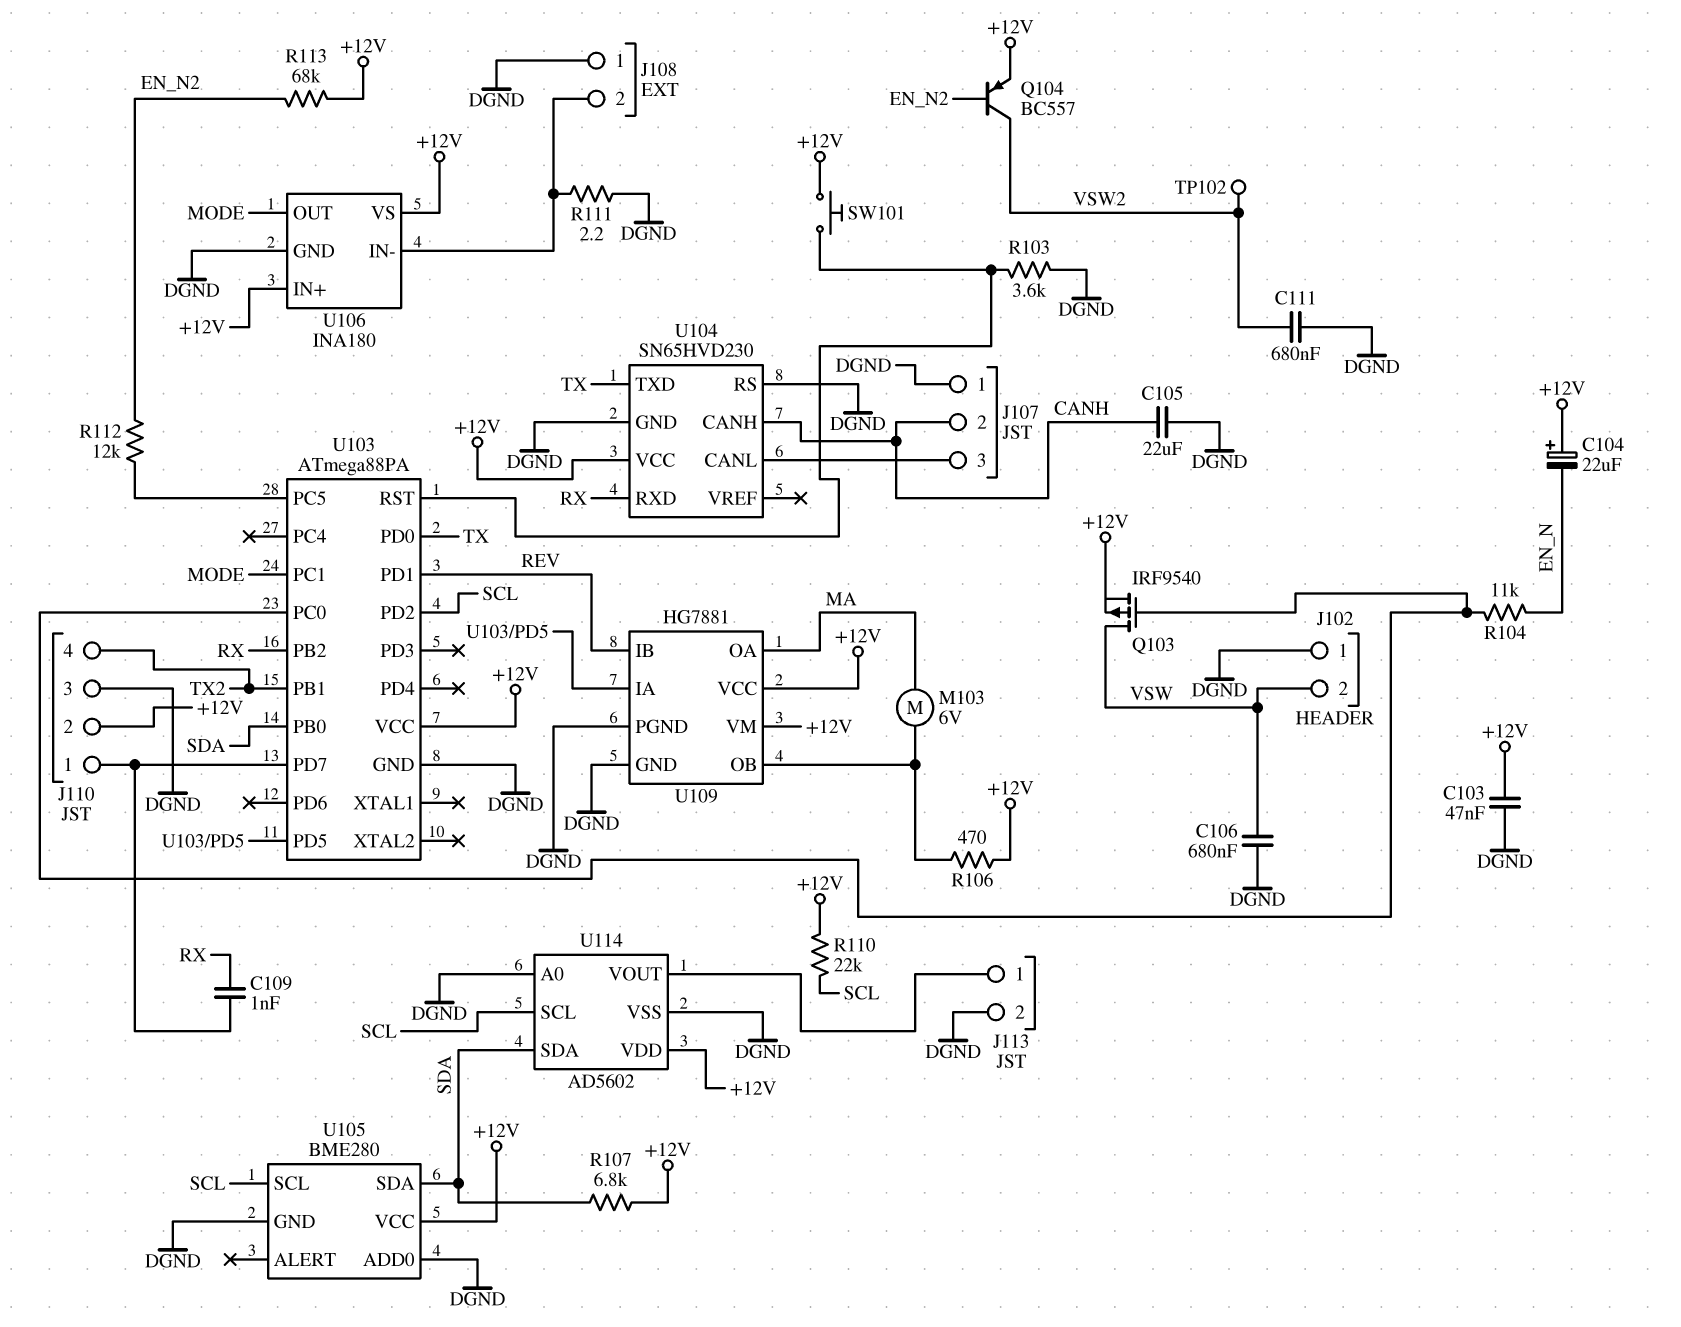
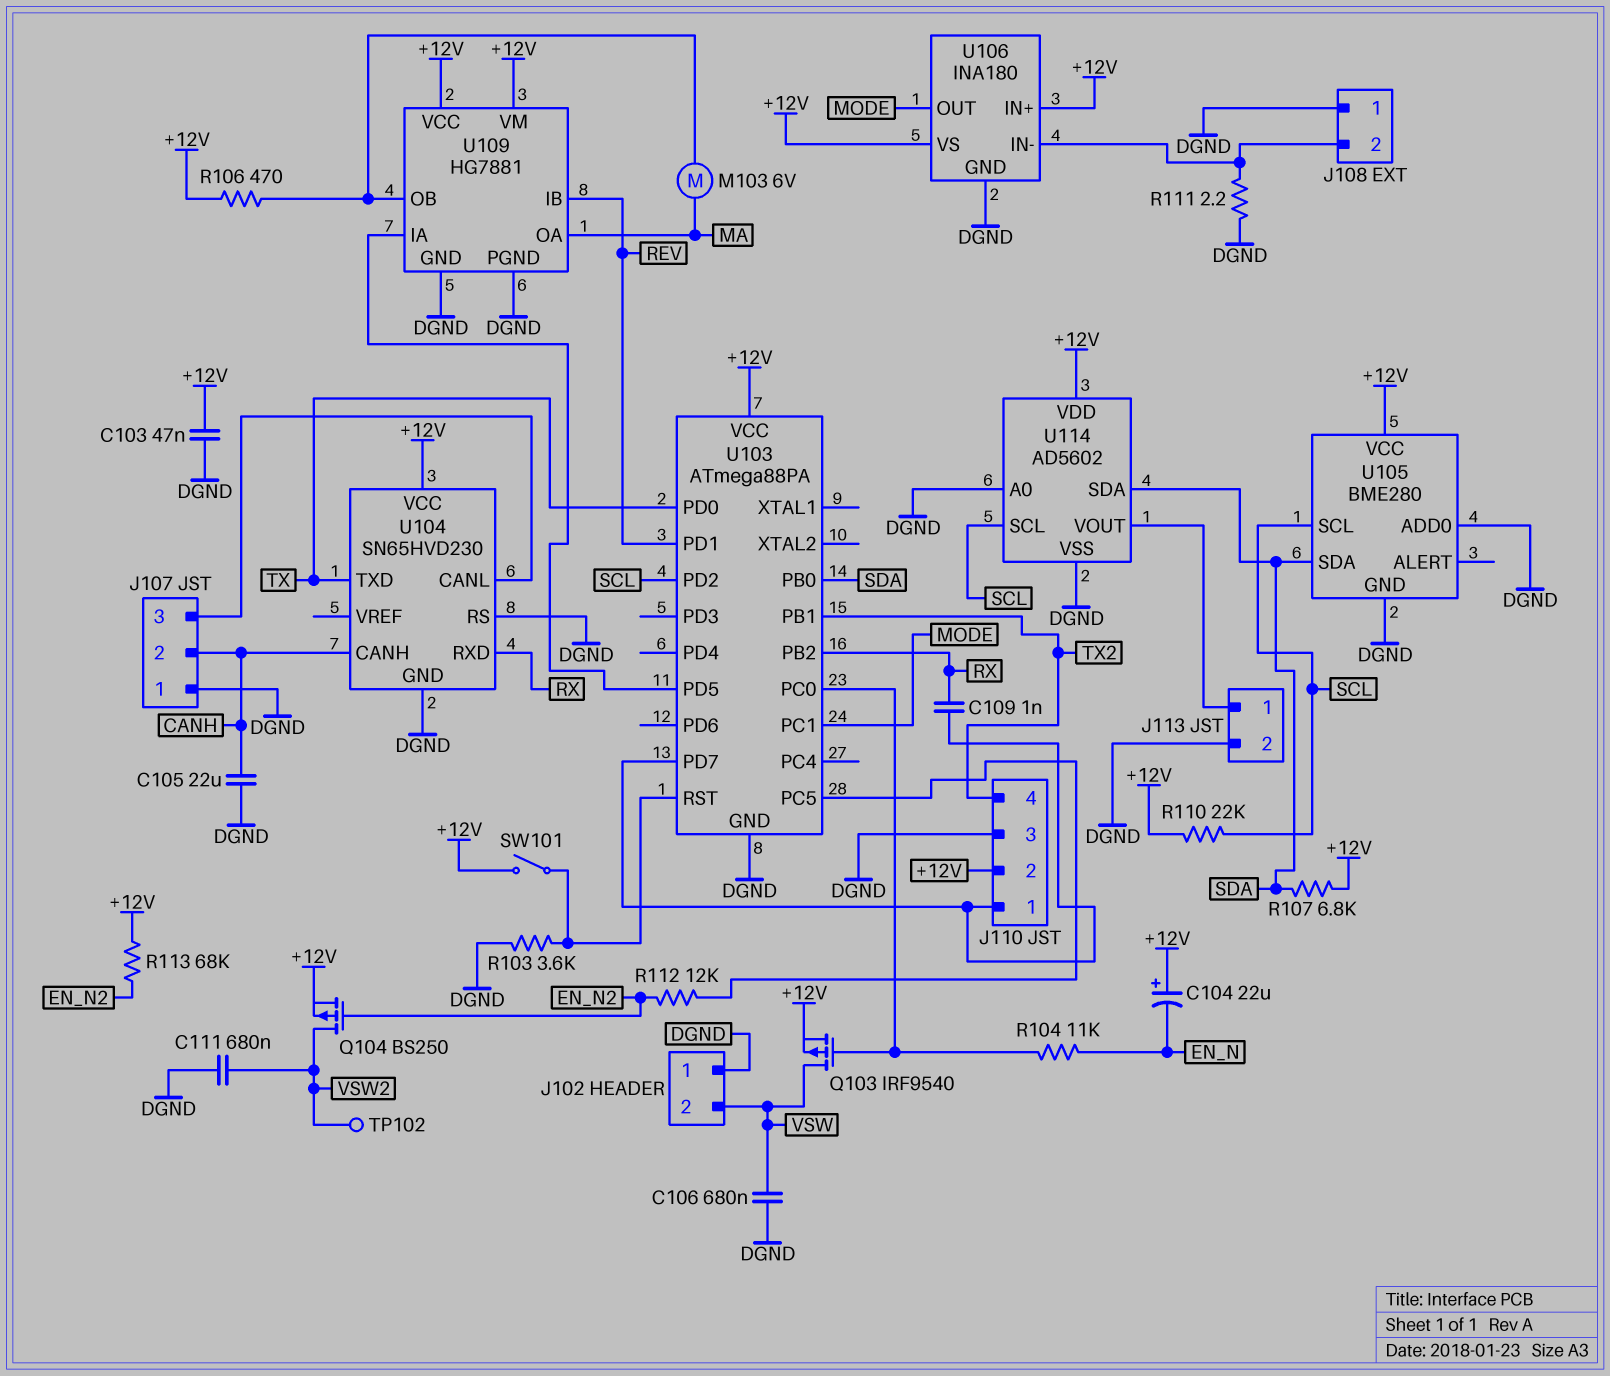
Q104: PNP BC557 (B EN_N2, C VSW2, E +12V) -> PMOS BS250 (G EN_N2, D VSW2, S +12V)
SW101: button (+12V, U103/RST) -> switch (+12V, U103/RST)

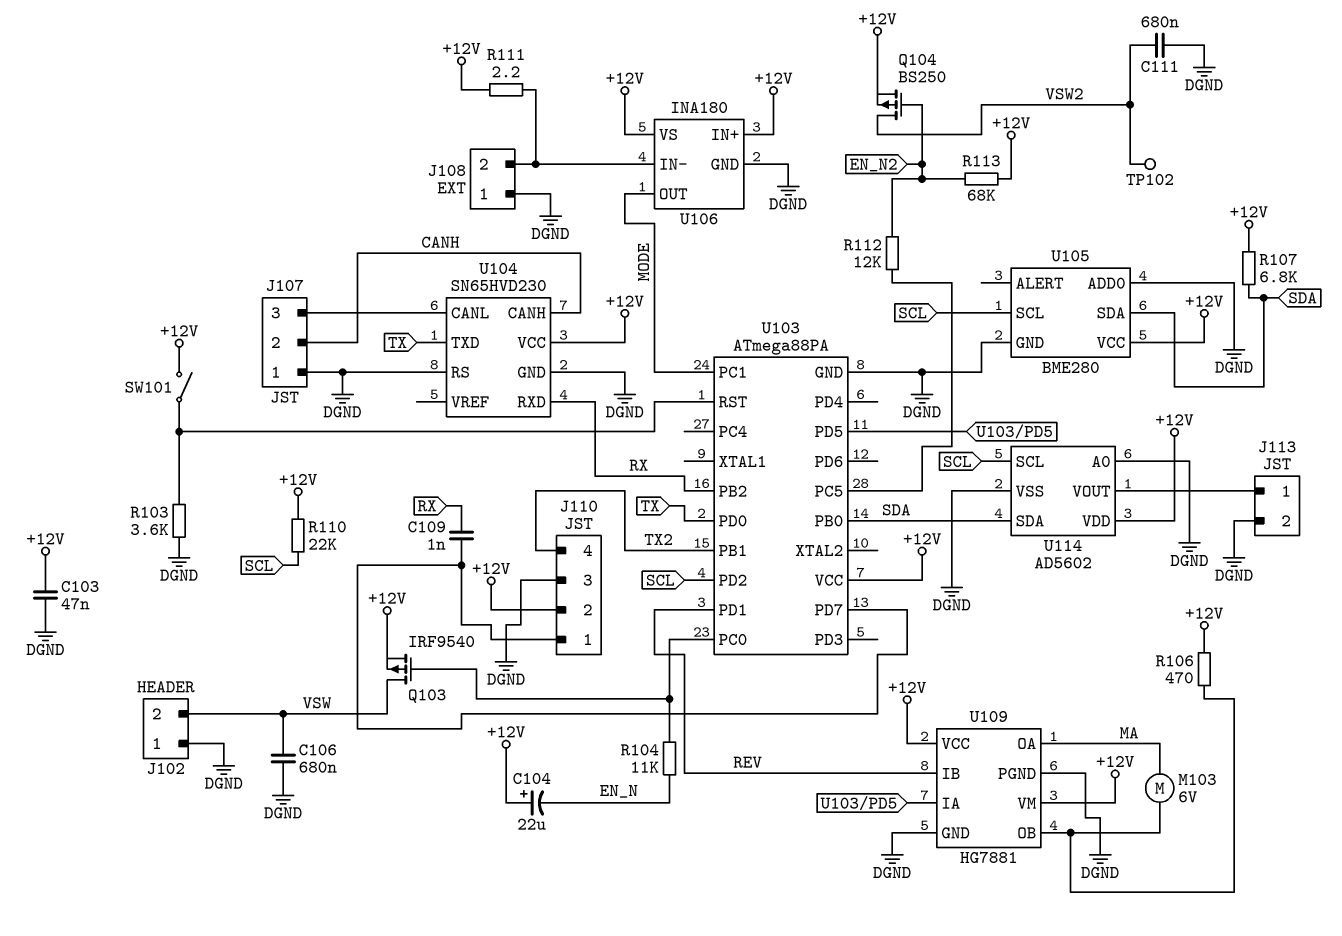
C105: 22uF (CANH, DGND) -> none
R111: 2.2 (DGND, J108/2) -> 2.2 (+12V, J108/2)

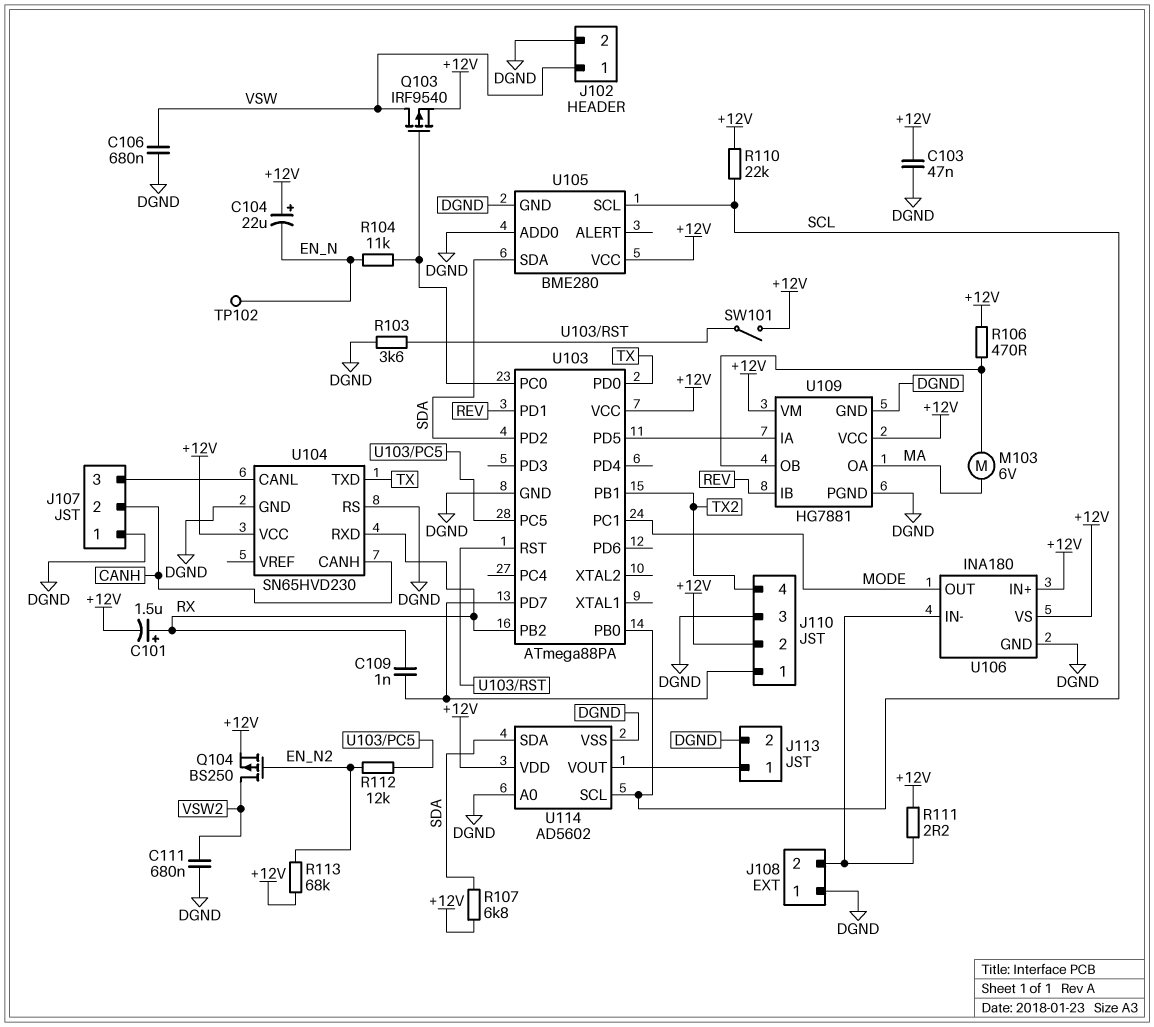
C101: none -> 1.5uF (plus RX, minus +12V)
J102 pin 1: DGND -> VSW
J102 pin 2: VSW -> DGND
TP102: test point (VSW2) -> test point (EN_N)
U103 pin PB0: SDA -> SCL
U103 pin PD2: SCL -> SDA

